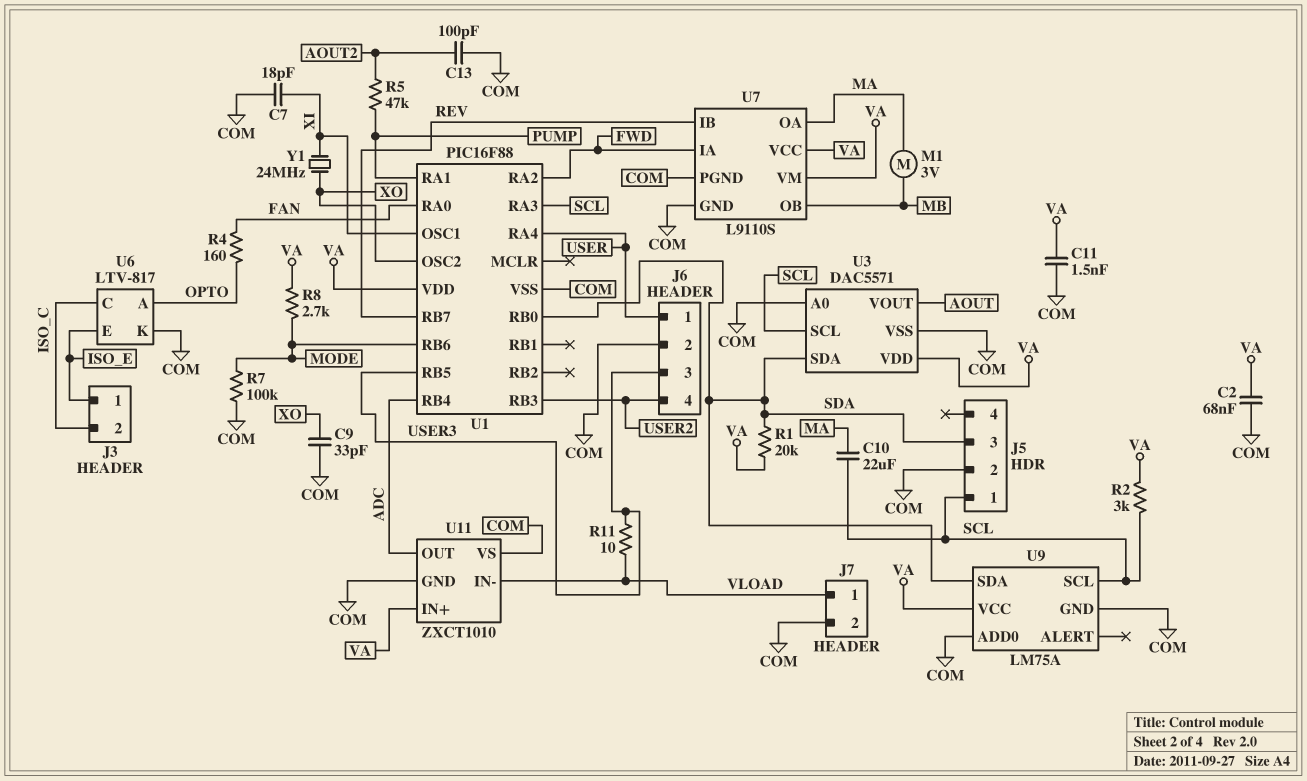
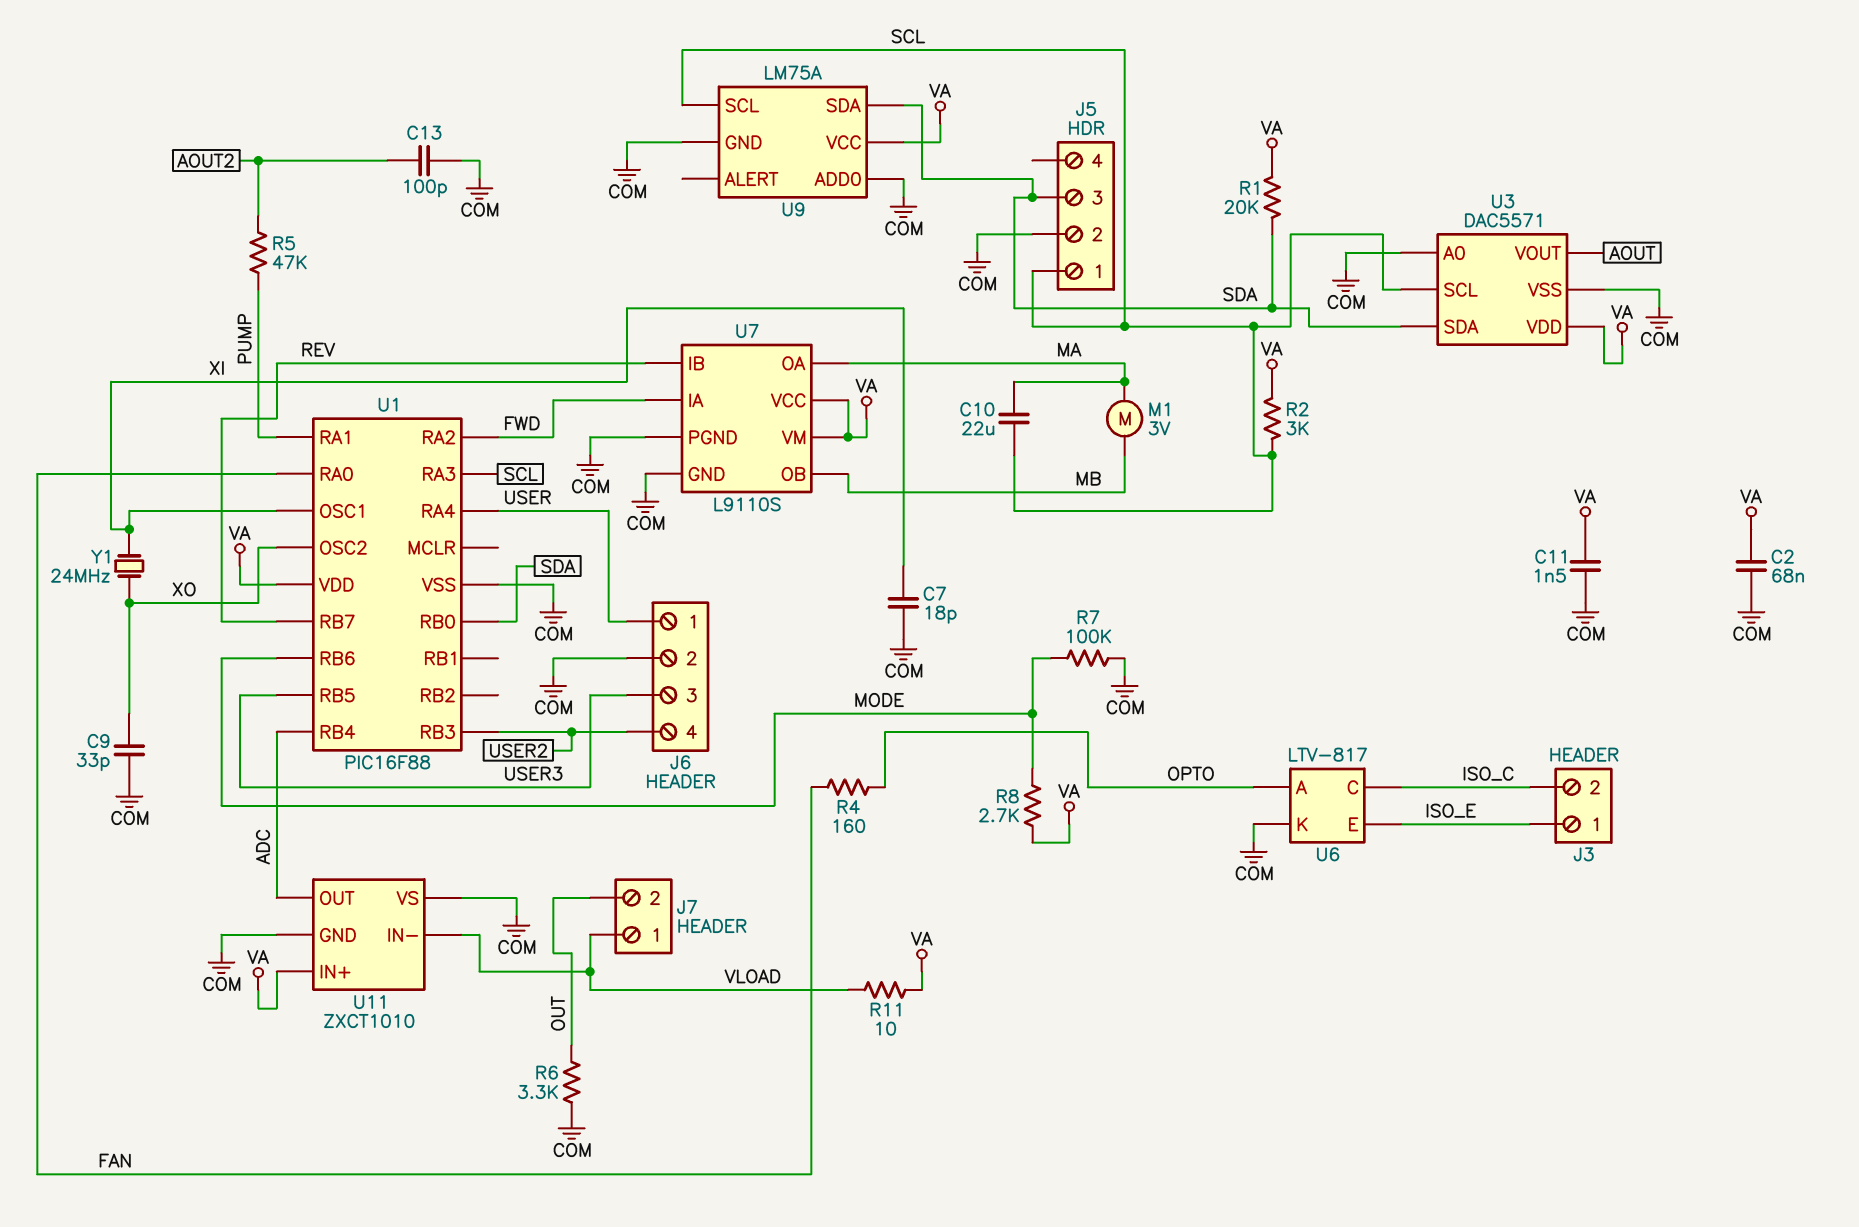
J7 pin 2: COM -> OUT
R6: none -> 3.3k (COM, OUT)
R11: 10 (USER3, VLOAD) -> 10 (VA, VLOAD)

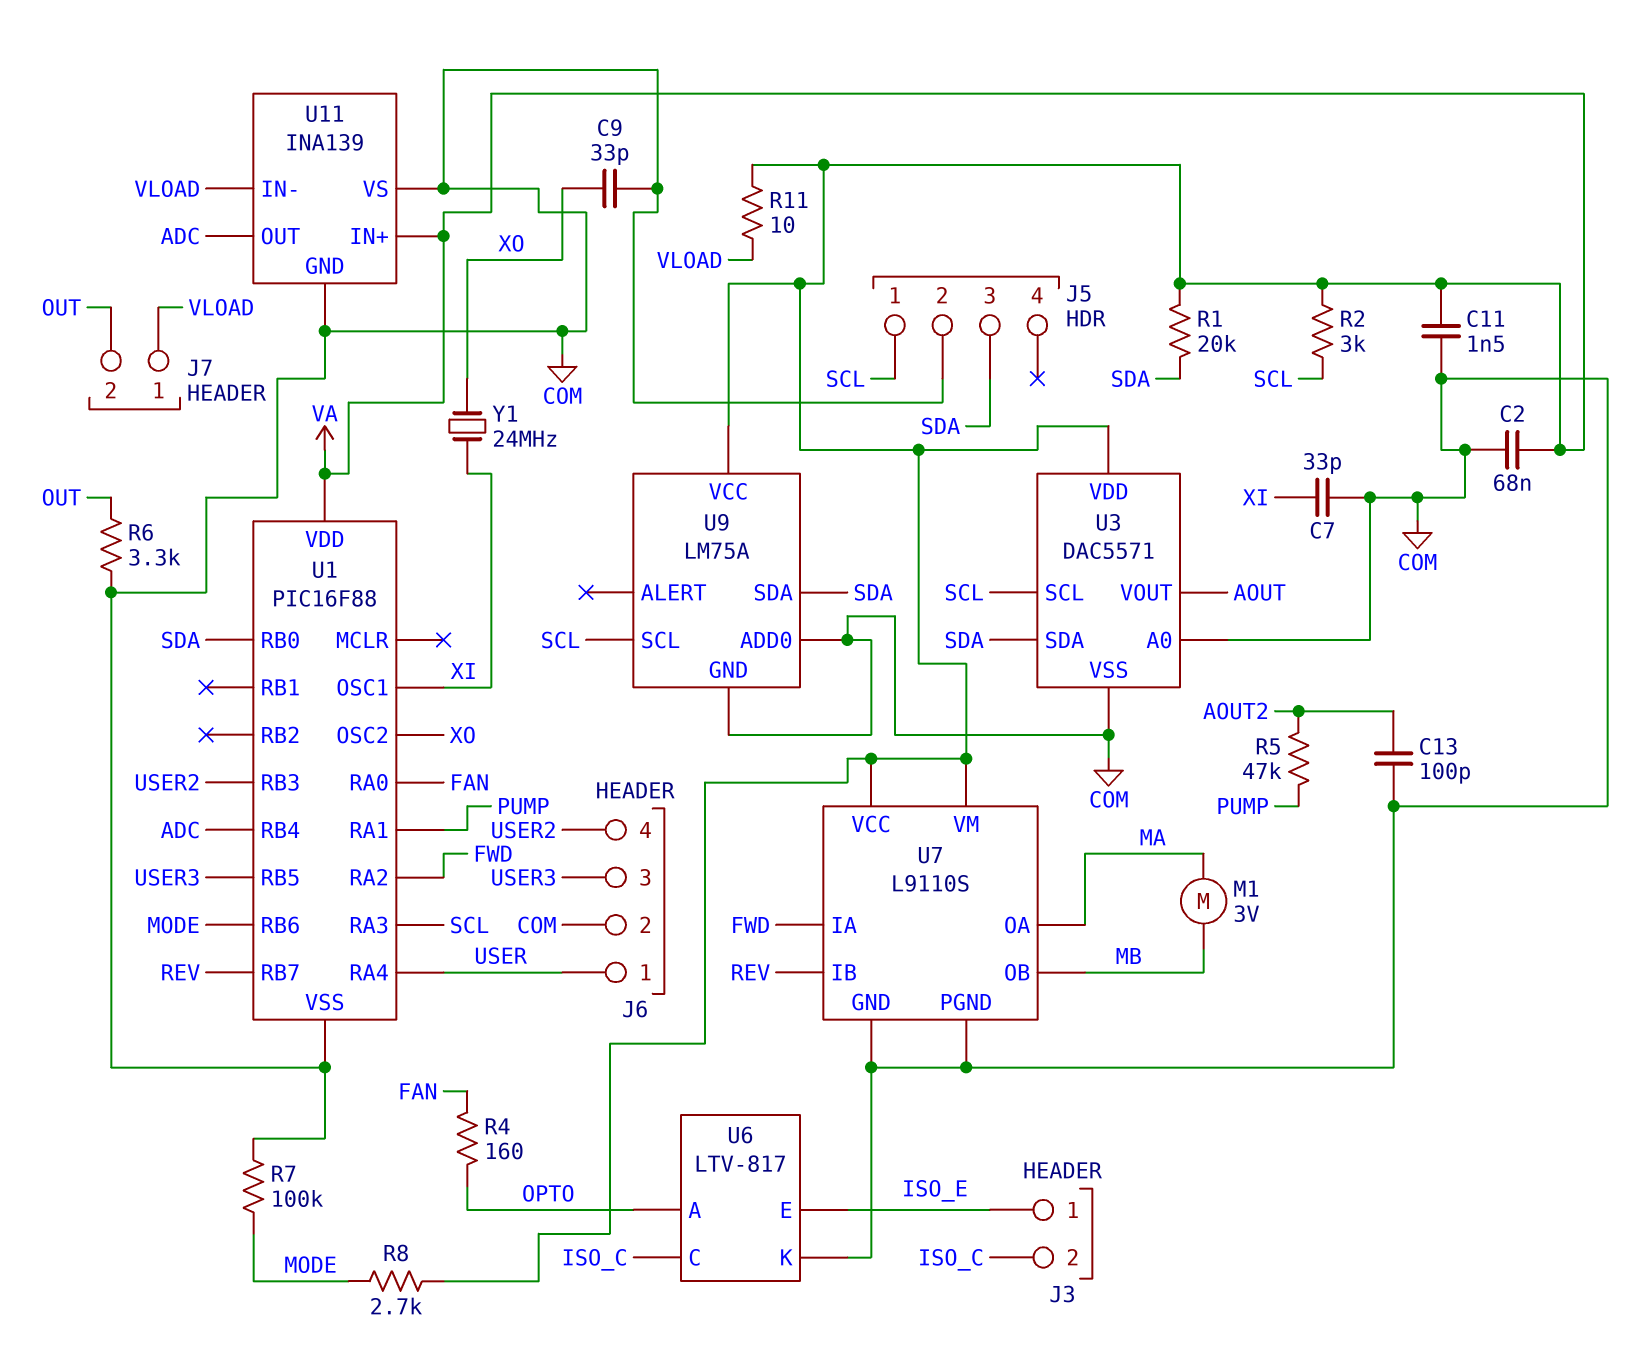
C7: 18pF (COM, XI) -> 33pF (COM, XI)
C10: 22uF (MA, SCL) -> none
U11: ZXCT1010 -> INA139

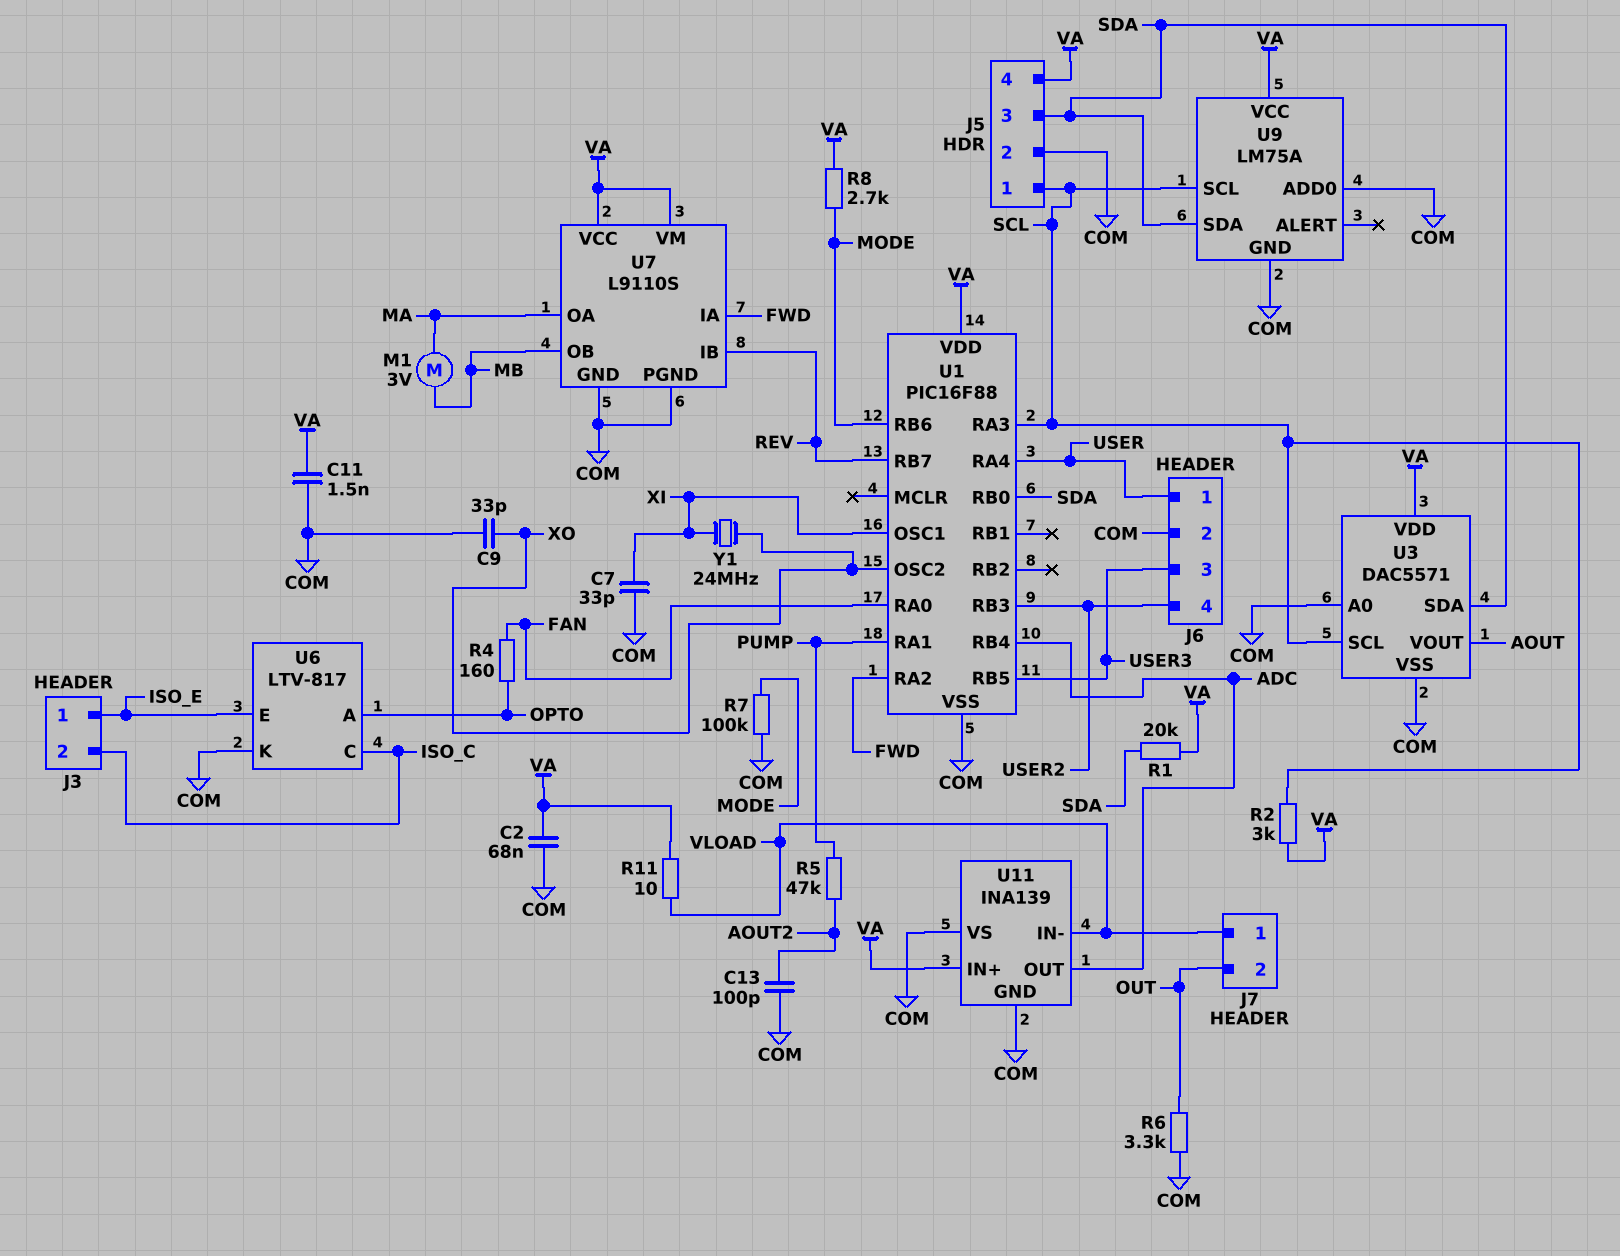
J5 pin 4: none -> VA

